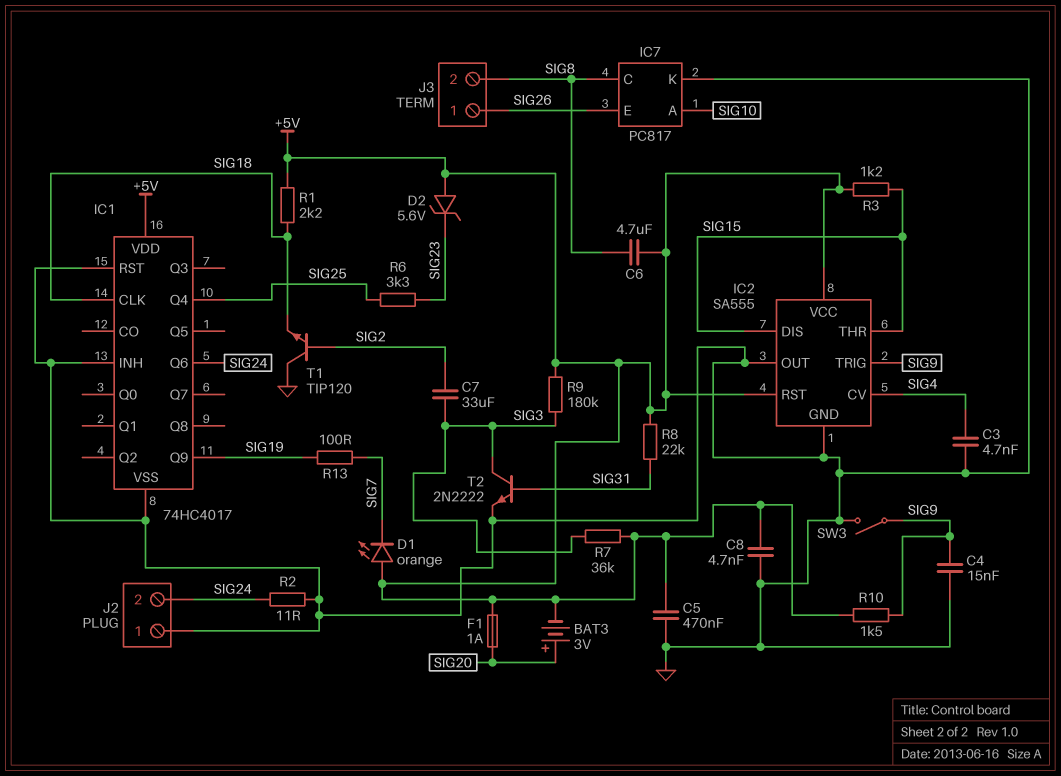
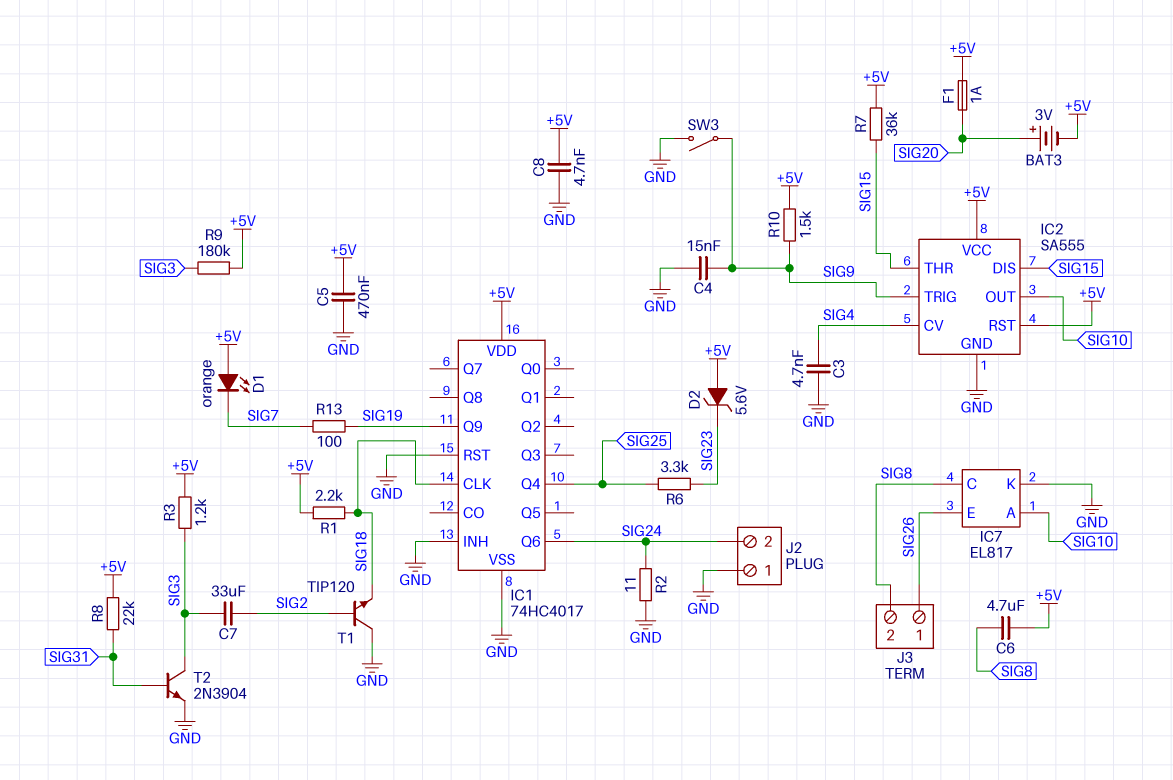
IC2 pin OUT: GND -> SIG10
IC7: PC817 -> EL817
R3: 1.2k (+5V, SIG15) -> 1.2k (+5V, SIG3)
R7: 36k (+5V, SIG3) -> 36k (+5V, SIG15)
T2: NPN 2N2222 (B SIG31, C SIG3, E GND) -> NPN 2N3904 (B SIG31, C SIG3, E GND)

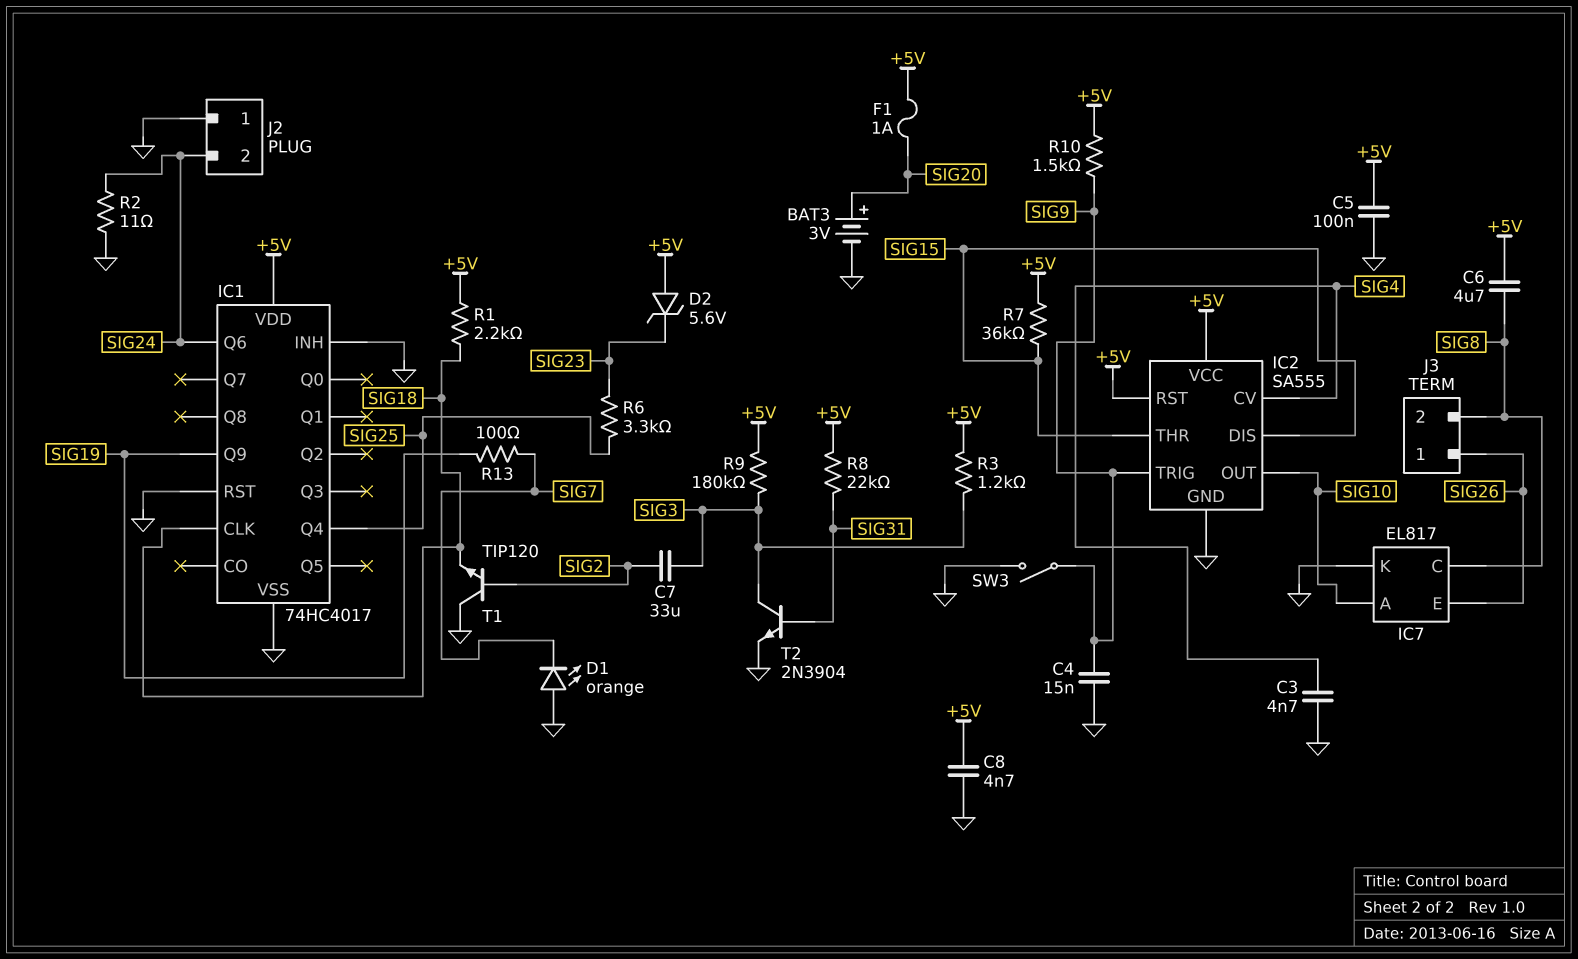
BAT3: 3V (plus SIG20, minus +5V) -> 3V (plus SIG20, minus GND)
C5: 470nF (+5V, GND) -> 100nF (+5V, GND)
D1: LED orange (A +5V, K SIG7) -> LED orange (A GND, K SIG7)

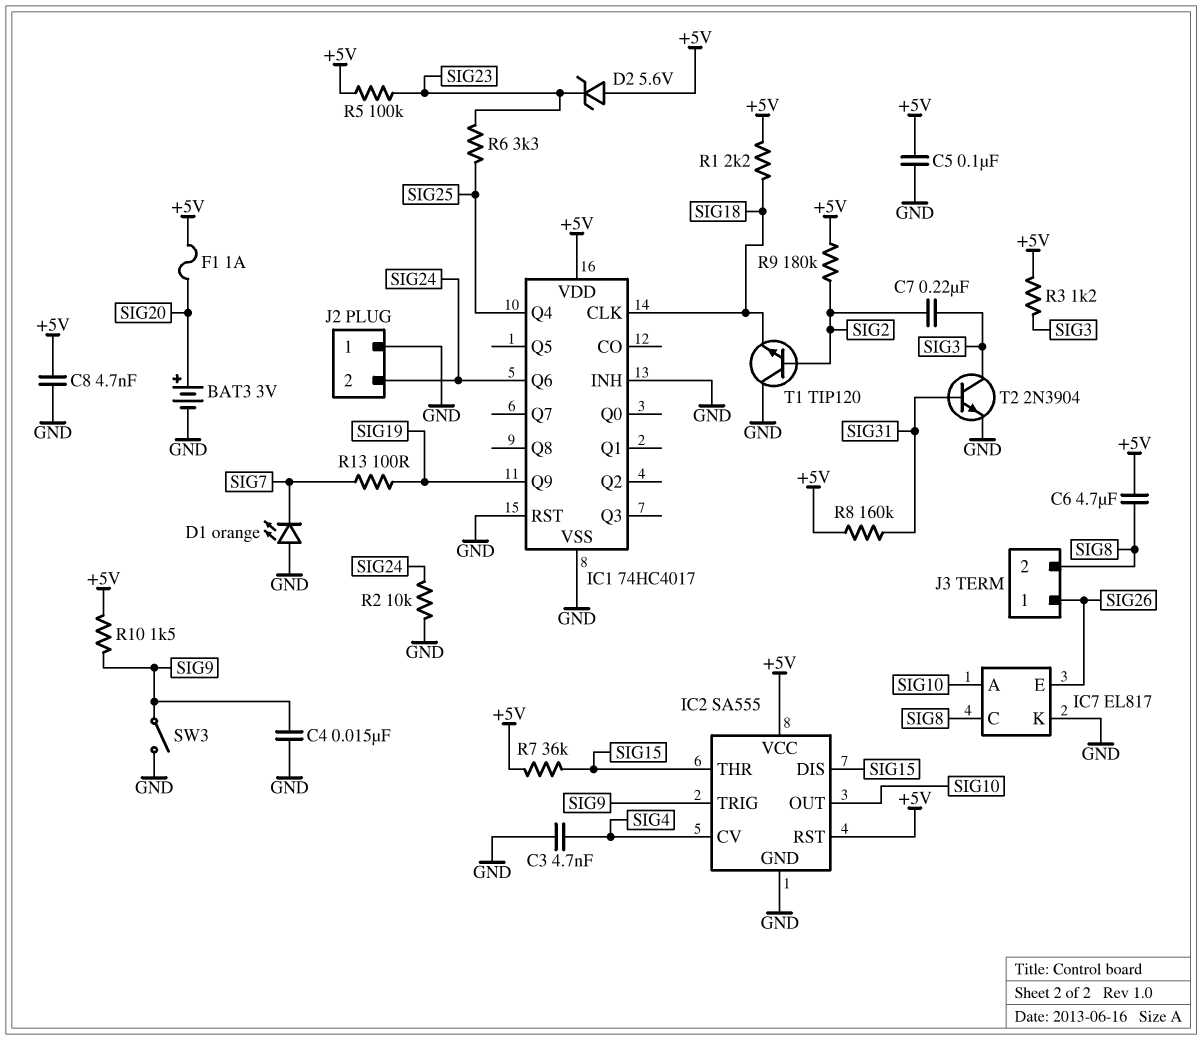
C7: 33uF (SIG2, SIG3) -> 220nF (SIG2, SIG3)
R2: 11 (GND, SIG24) -> 10k (GND, SIG24)
R5: none -> 100k (+5V, SIG23)
R8: 22k (+5V, SIG31) -> 160k (+5V, SIG31)
R9: 180k (+5V, SIG3) -> 180k (+5V, SIG2)

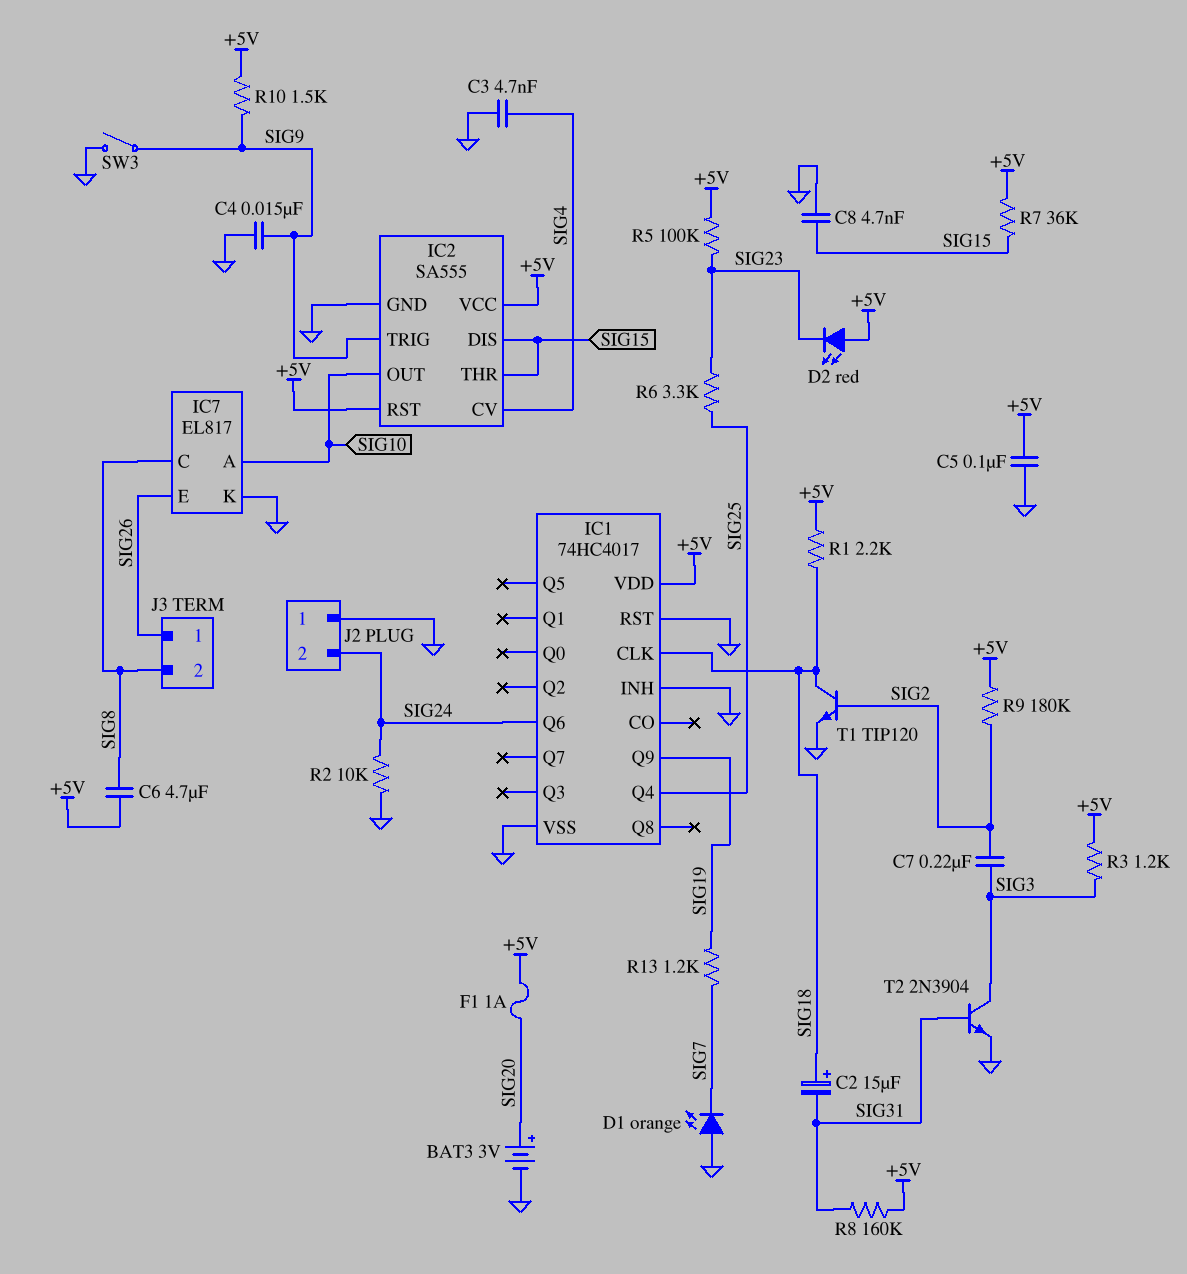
C2: none -> 15uF (plus SIG18, minus SIG31)
C8: 4.7nF (+5V, GND) -> 4.7nF (GND, SIG15)
D2: zener 5.6V (A +5V, K SIG23) -> LED red (A +5V, K SIG23)
R13: 100 (SIG7, SIG19) -> 1.2k (SIG7, SIG19)
T1: NPN TIP120 (B SIG2, C GND, E SIG18) -> NPN TIP120 (B SIG2, C SIG18, E GND)

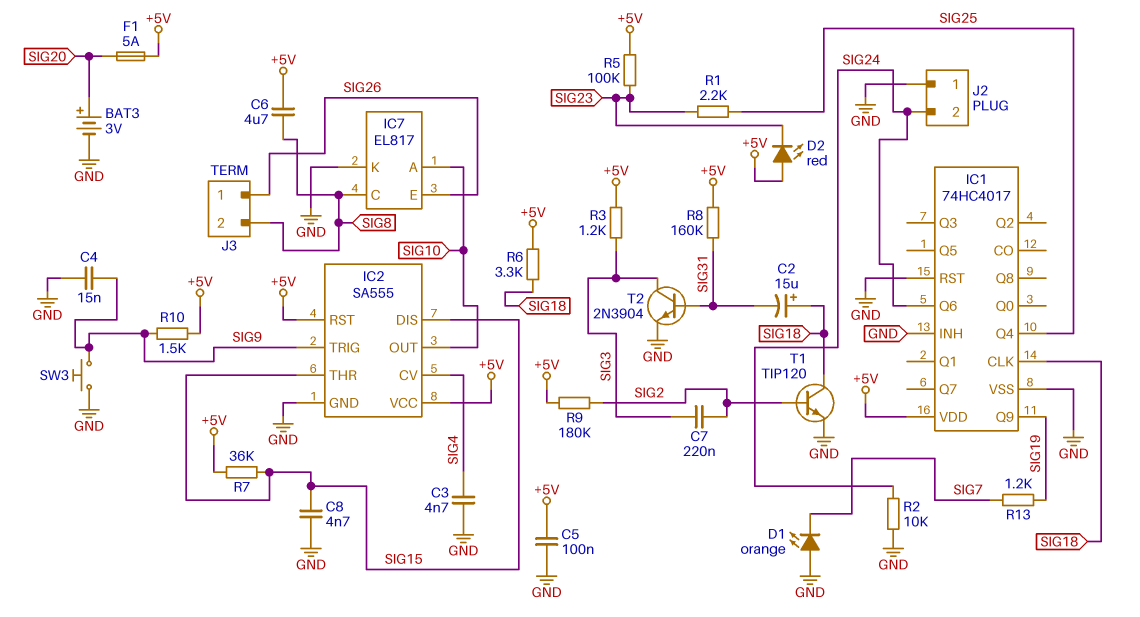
F1: 1A (+5V, SIG20) -> 5A (+5V, SIG20)
R1: 2.2k (+5V, SIG18) -> 2.2k (SIG23, SIG25)
R6: 3.3k (SIG23, SIG25) -> 3.3k (+5V, SIG18)
SW3: switch (GND, SIG9) -> button (GND, SIG9)

